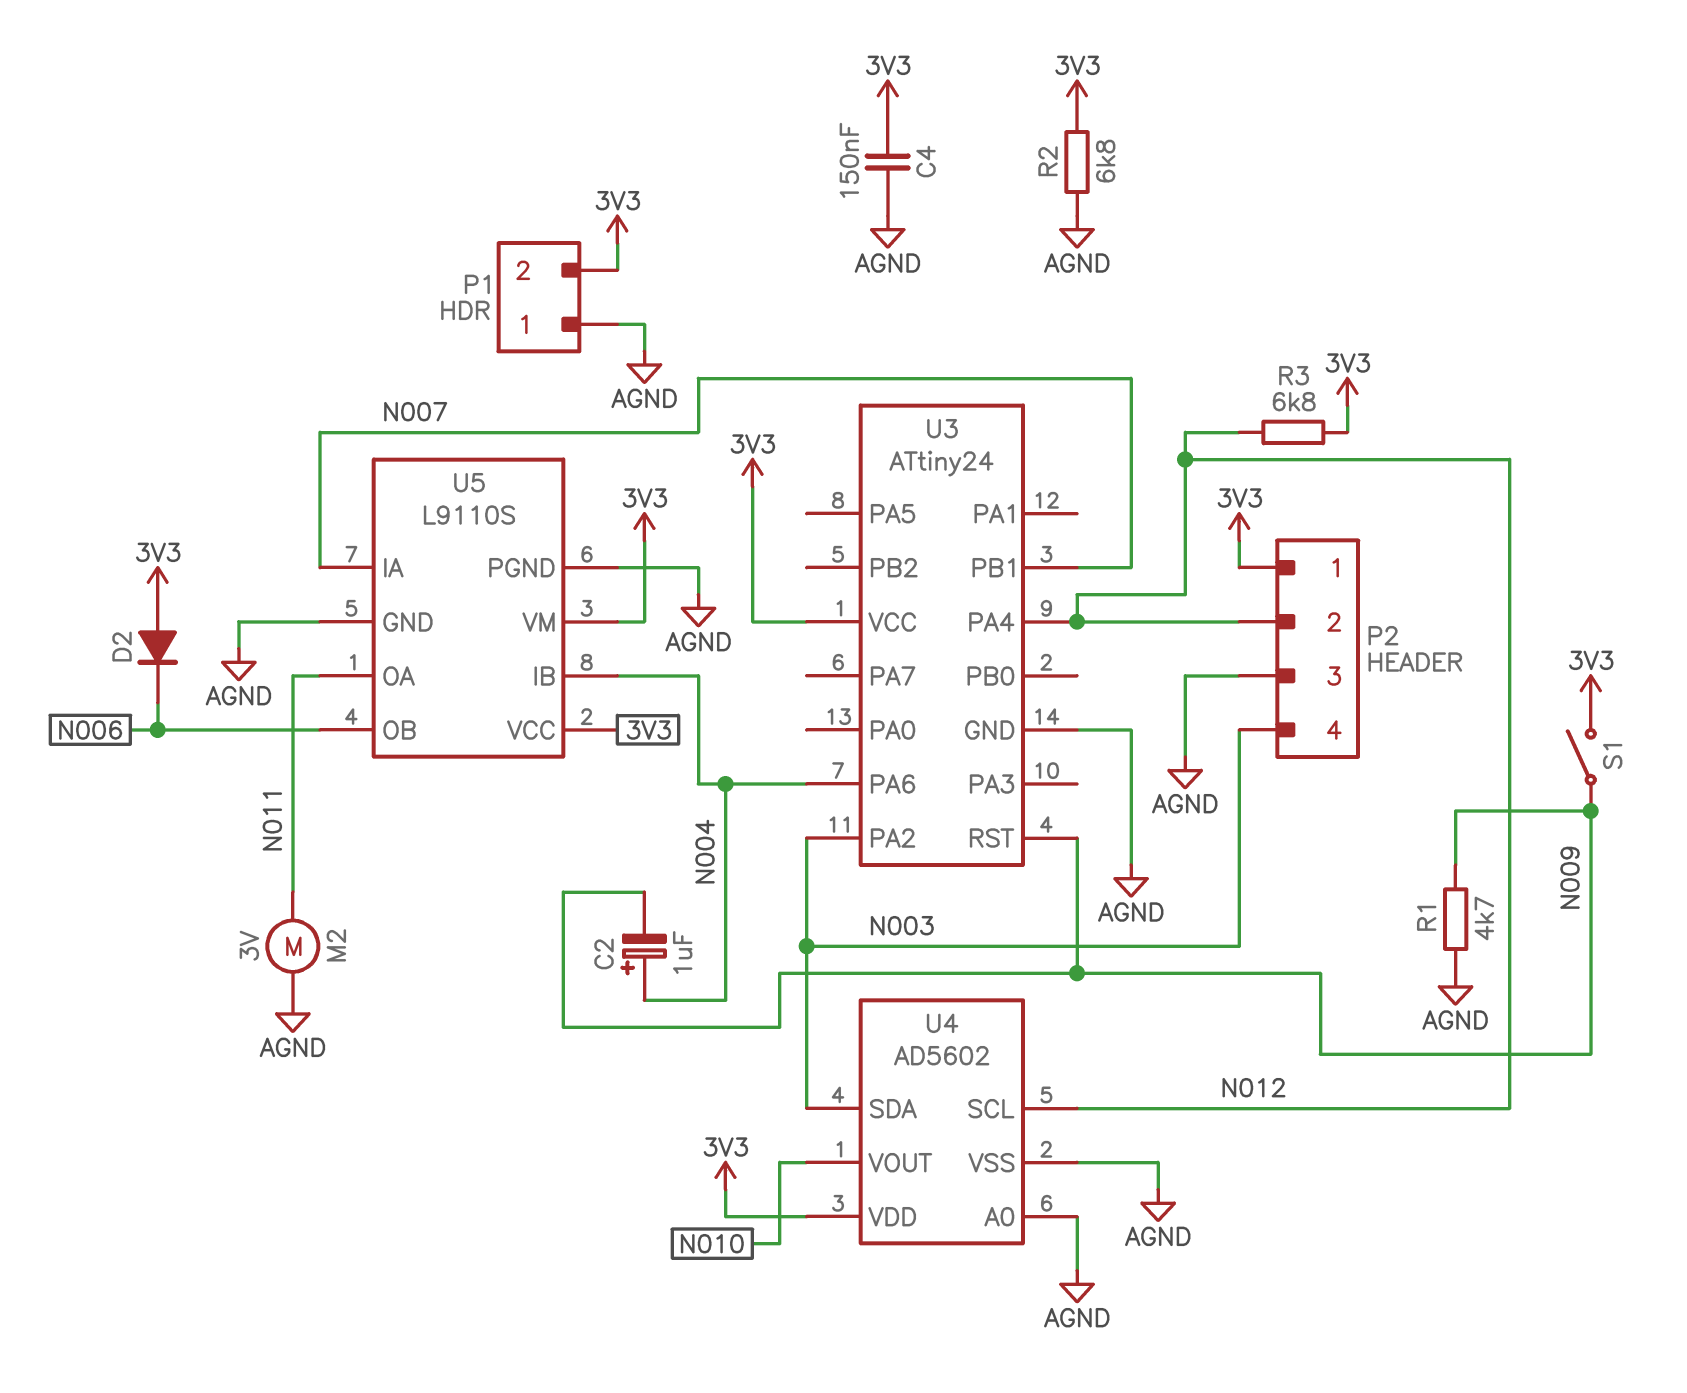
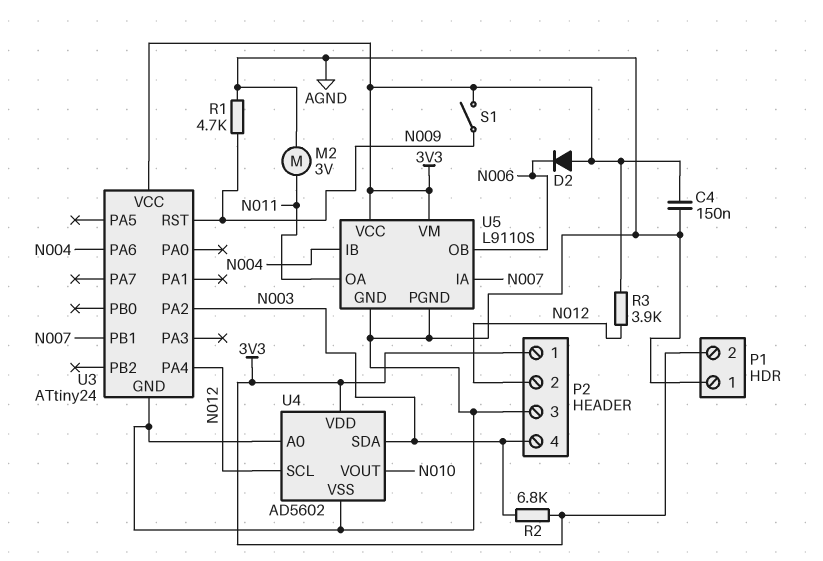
C2: 1uF (plus N004, minus N009) -> none
R2: 6.8k (3V3, AGND) -> 6.8k (3V3, N003)
R3: 6.8k (3V3, N012) -> 3.9k (3V3, N012)

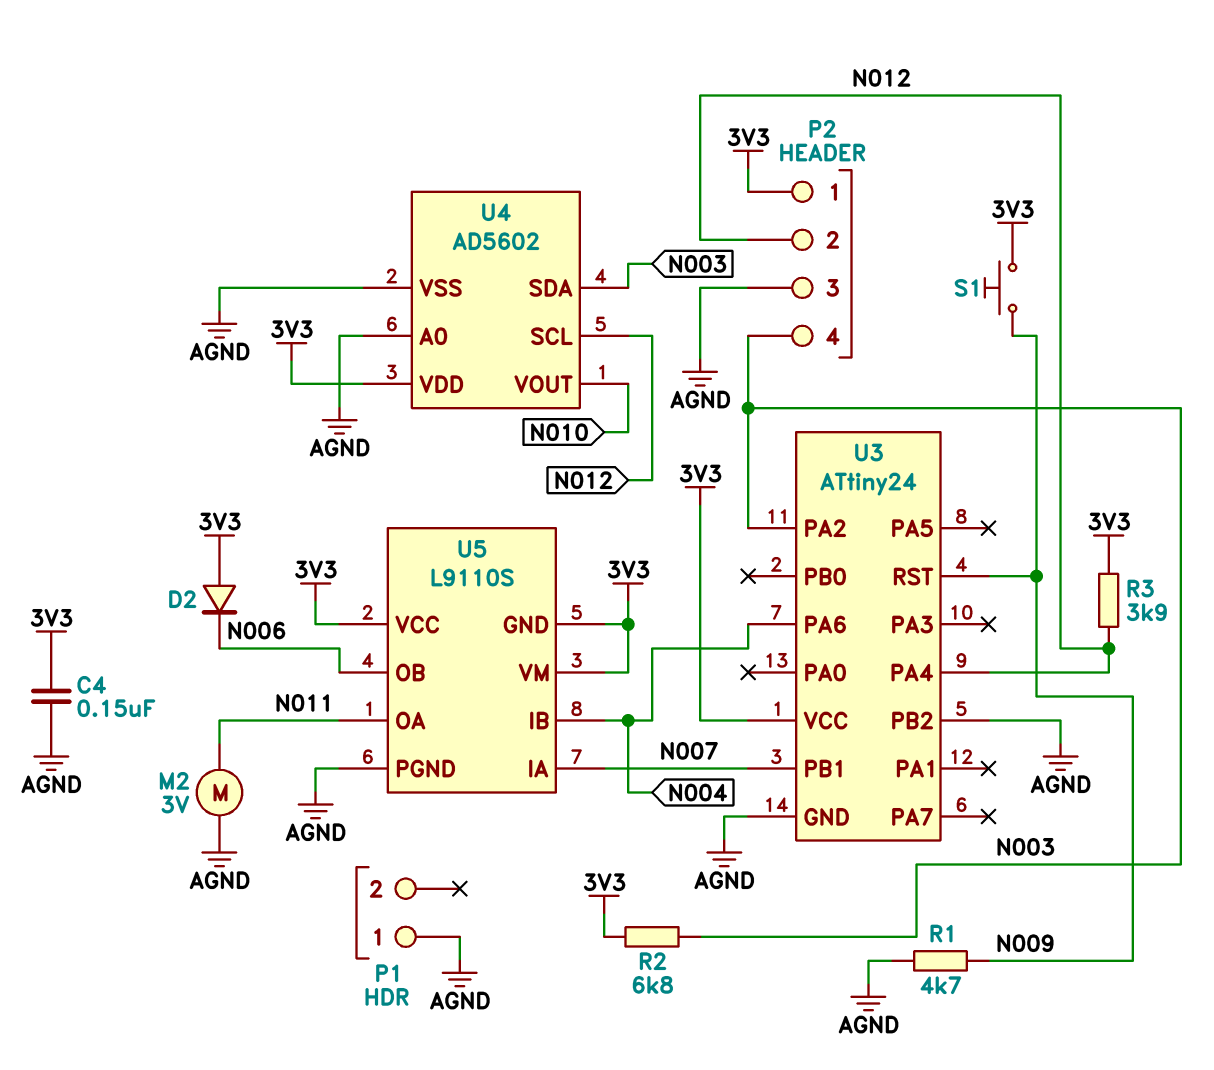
P1 pin 2: 3V3 -> none
S1: switch (3V3, N009) -> button (3V3, N009)
U3 pin PB2: none -> AGND
U5 pin GND: AGND -> 3V3

